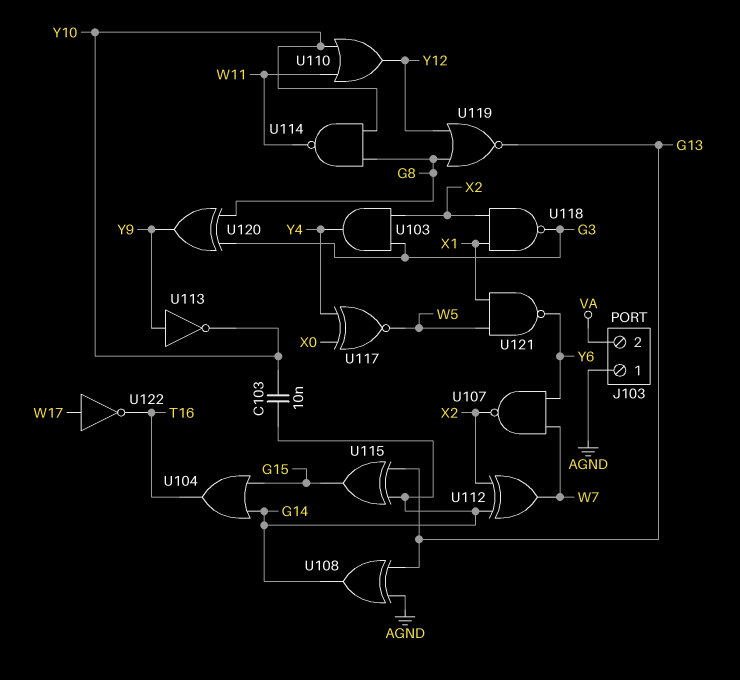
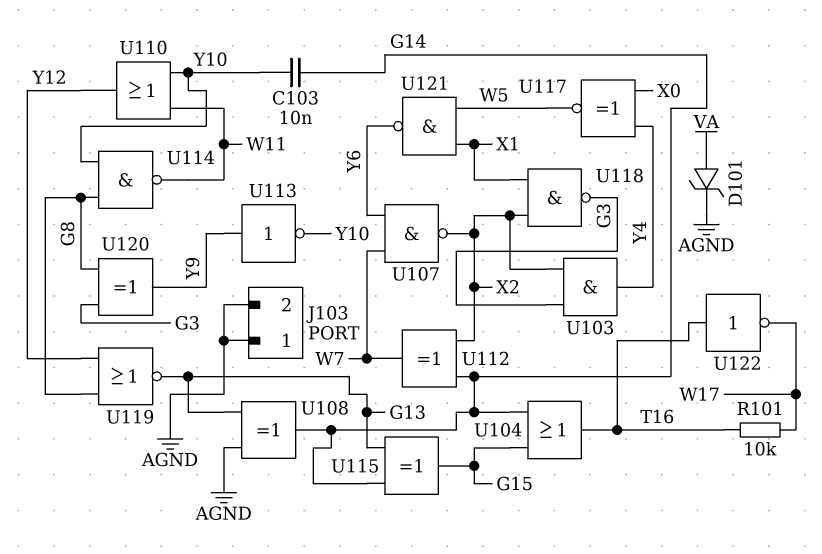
D101: none -> zener (A VA, K AGND)
J103 pin 2: VA -> AGND
R101: none -> 10k (T16, W17)
U122: NOT (in W17, out T16) -> NOT (in T16, out W17)

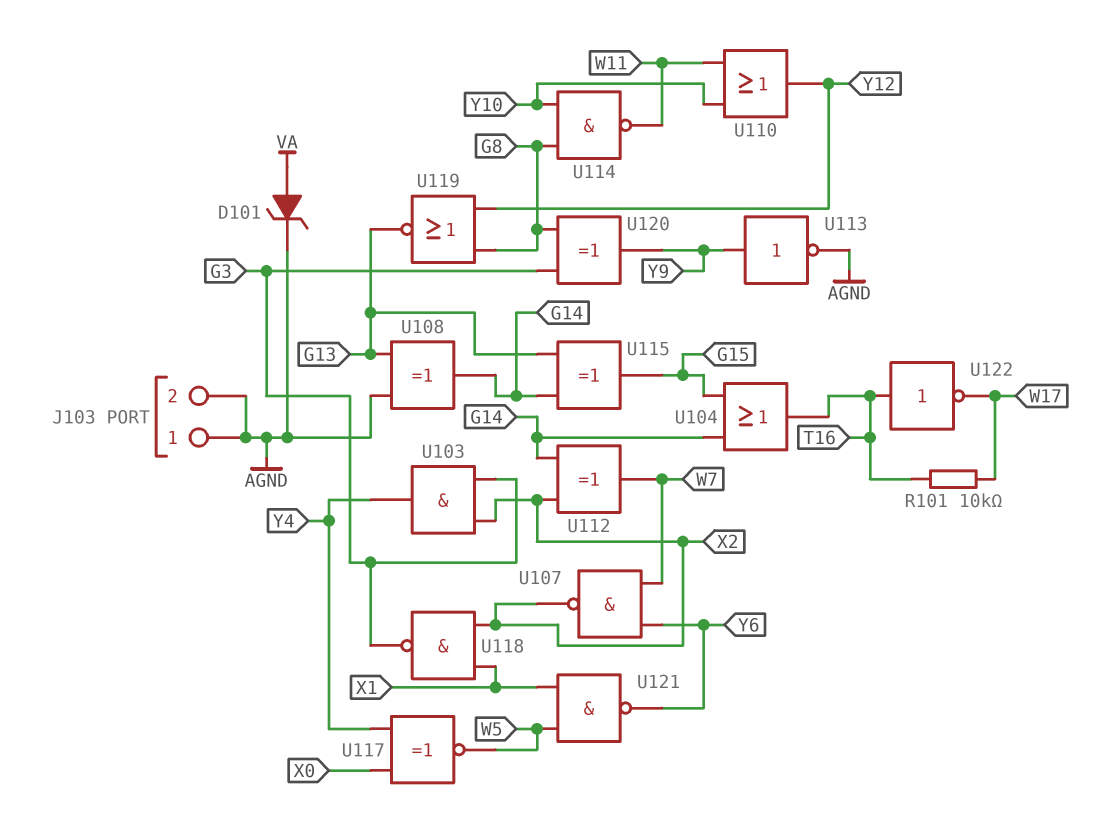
C103: 10nF (G14, Y10) -> none
U113: NOT (in Y9, out Y10) -> NOT (in Y9, out AGND)

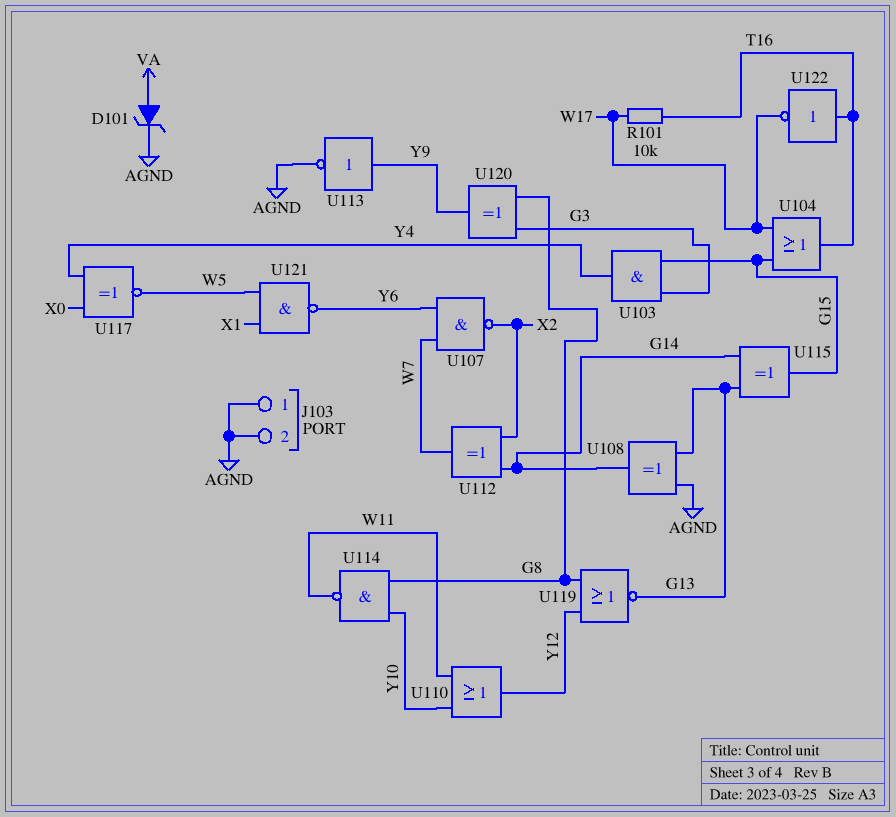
U103: AND (in G3, in X2, out Y4) -> AND (in G3, in G15, out Y4)
U104: OR (in G14, in G15, out T16) -> OR (in G15, in W17, out T16)
U118: NAND (in X1, in X2, out G3) -> none

